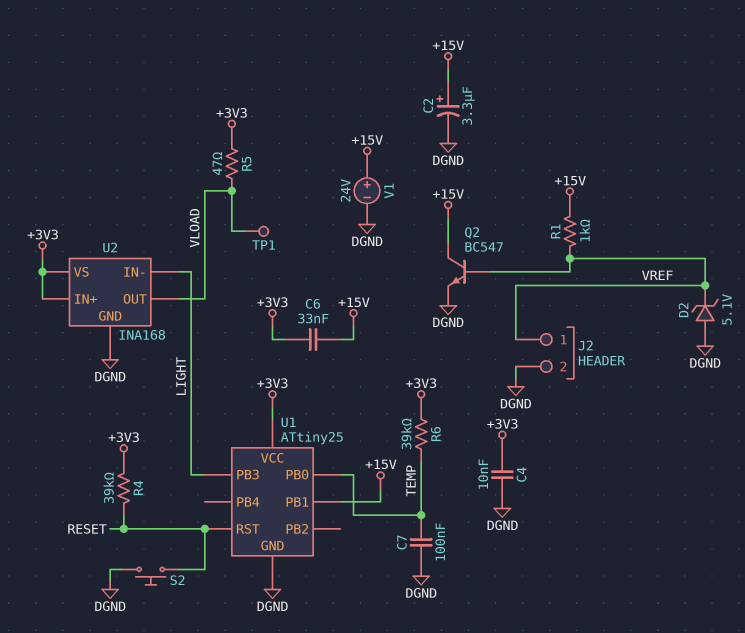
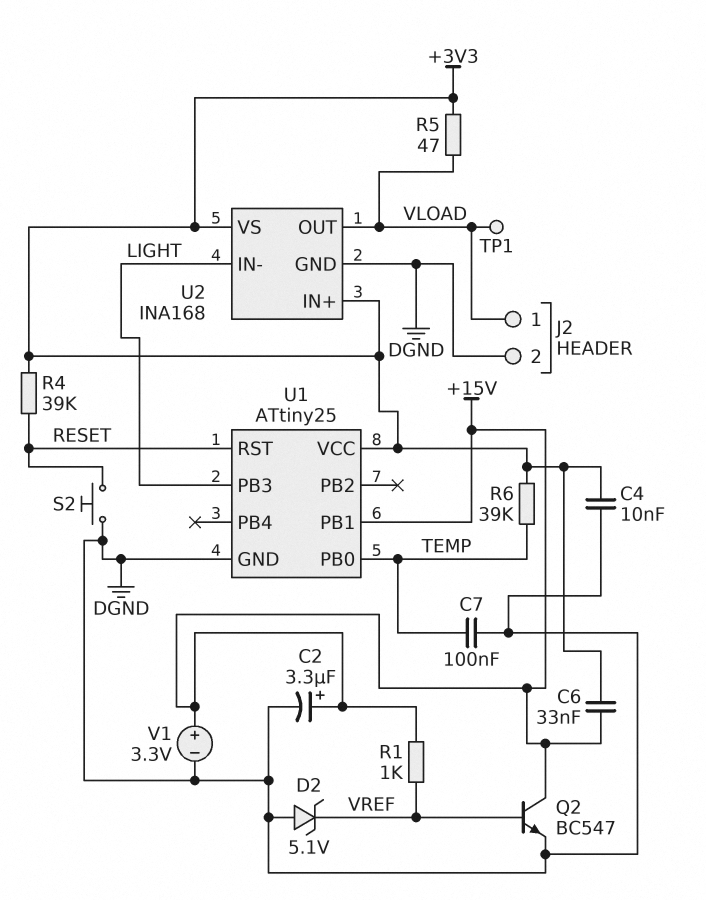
J2 pin 1: VREF -> VLOAD
V1: 24V (plus +15V, minus DGND) -> 3.3V (plus +15V, minus DGND)

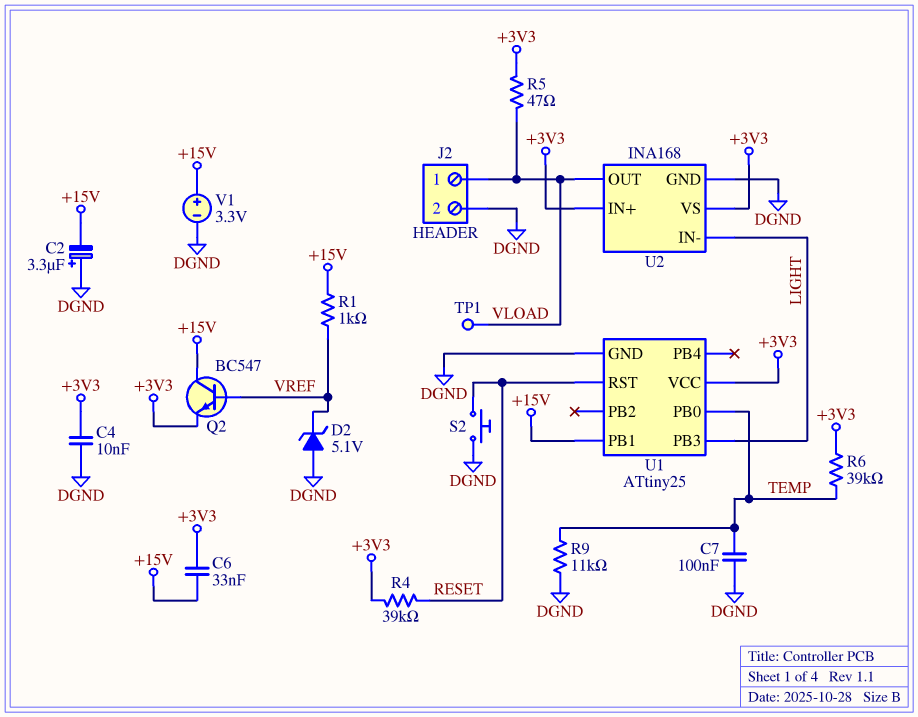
C2: 3.3uF (plus +15V, minus DGND) -> 3.3uF (plus DGND, minus +15V)
Q2: NPN BC547 (B VREF, C +15V, E DGND) -> NPN BC547 (B VREF, C +15V, E +3V3)
R9: none -> 11k (DGND, TEMP)

